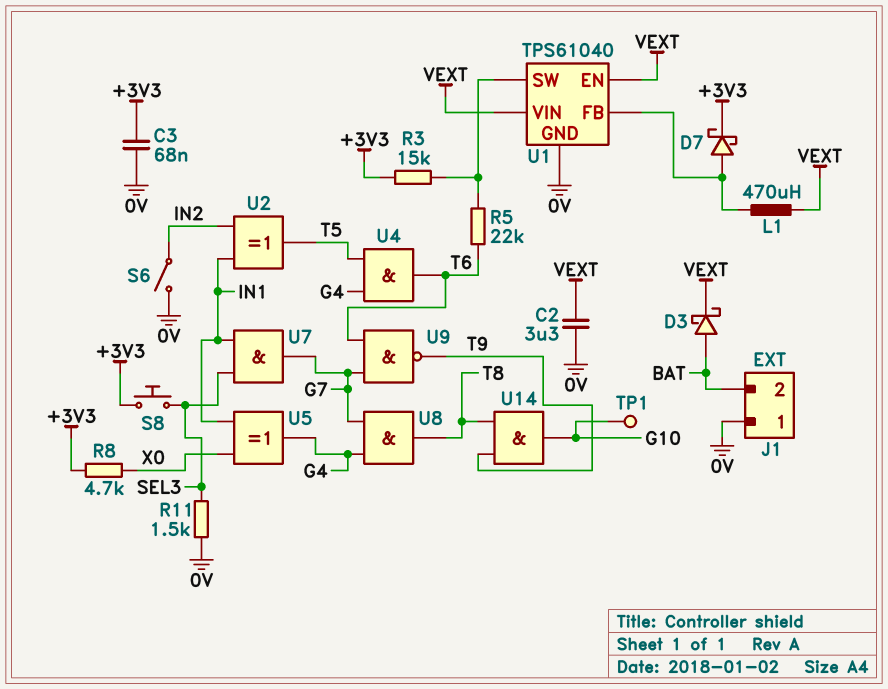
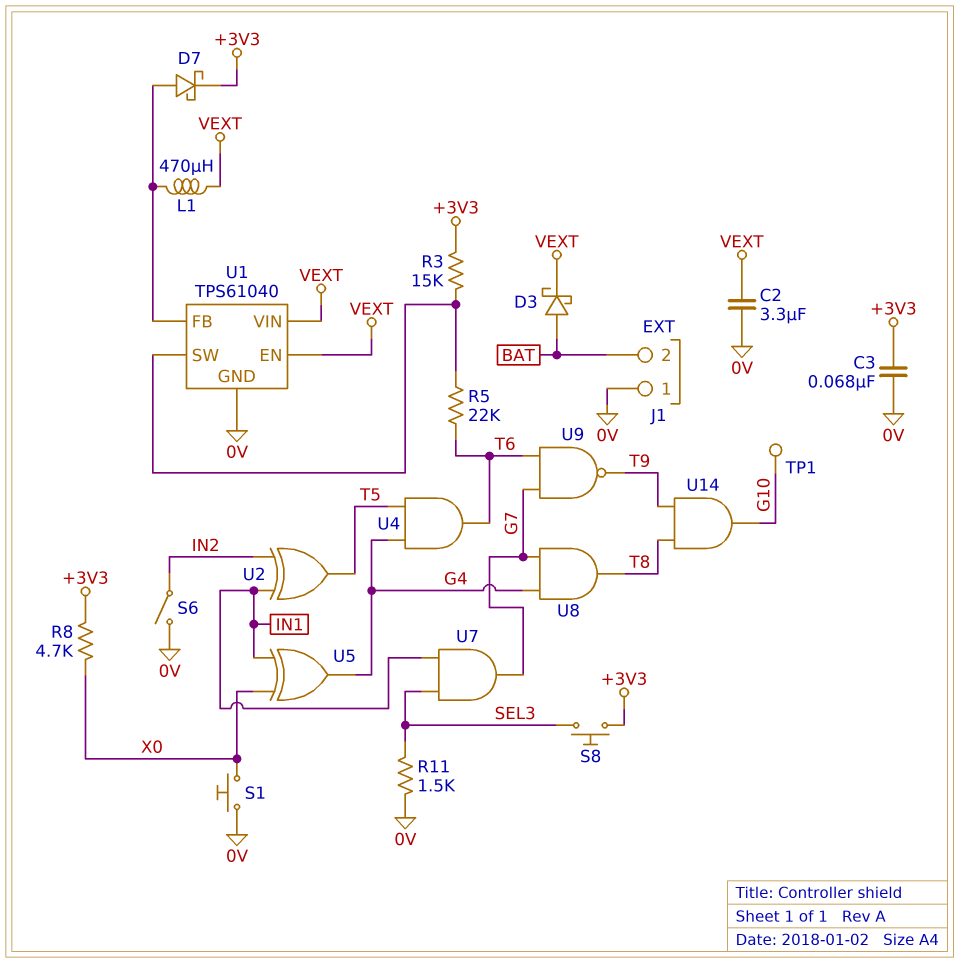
S1: none -> button (0V, X0)

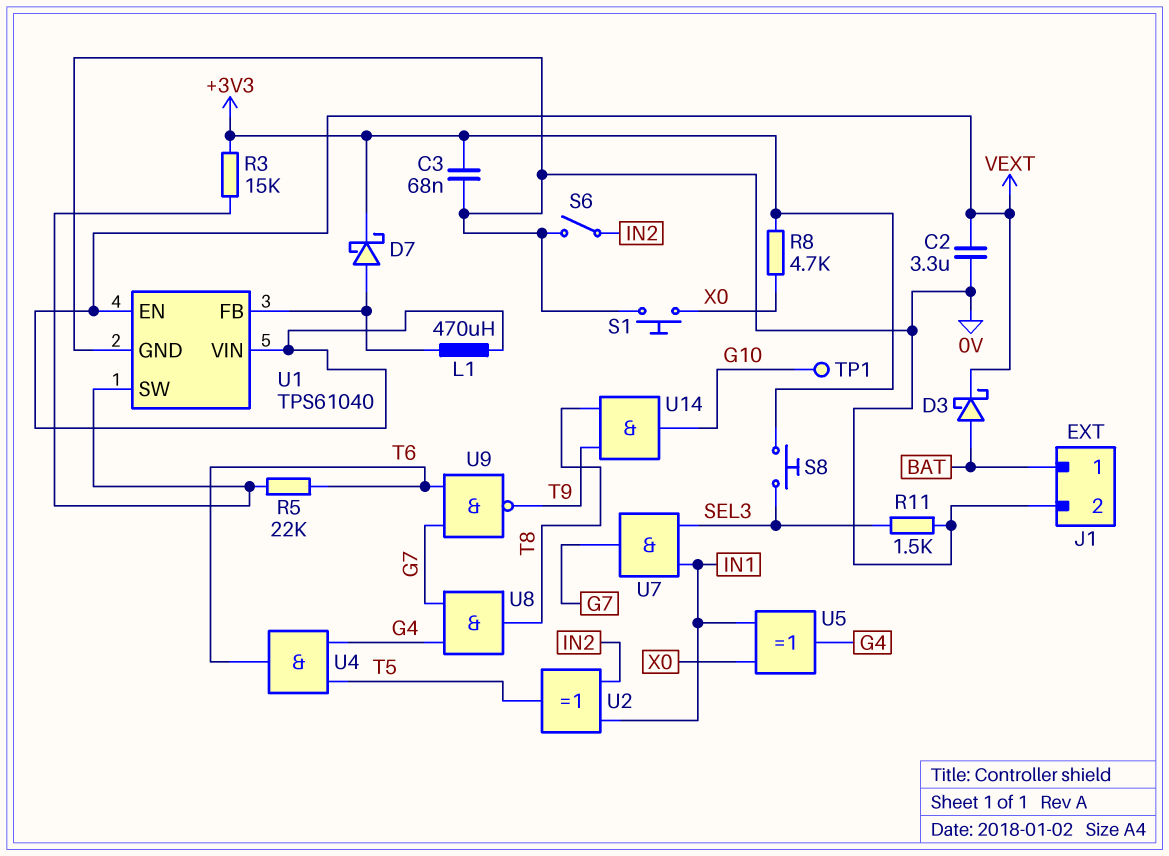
J1 pin 1: 0V -> BAT
J1 pin 2: BAT -> 0V

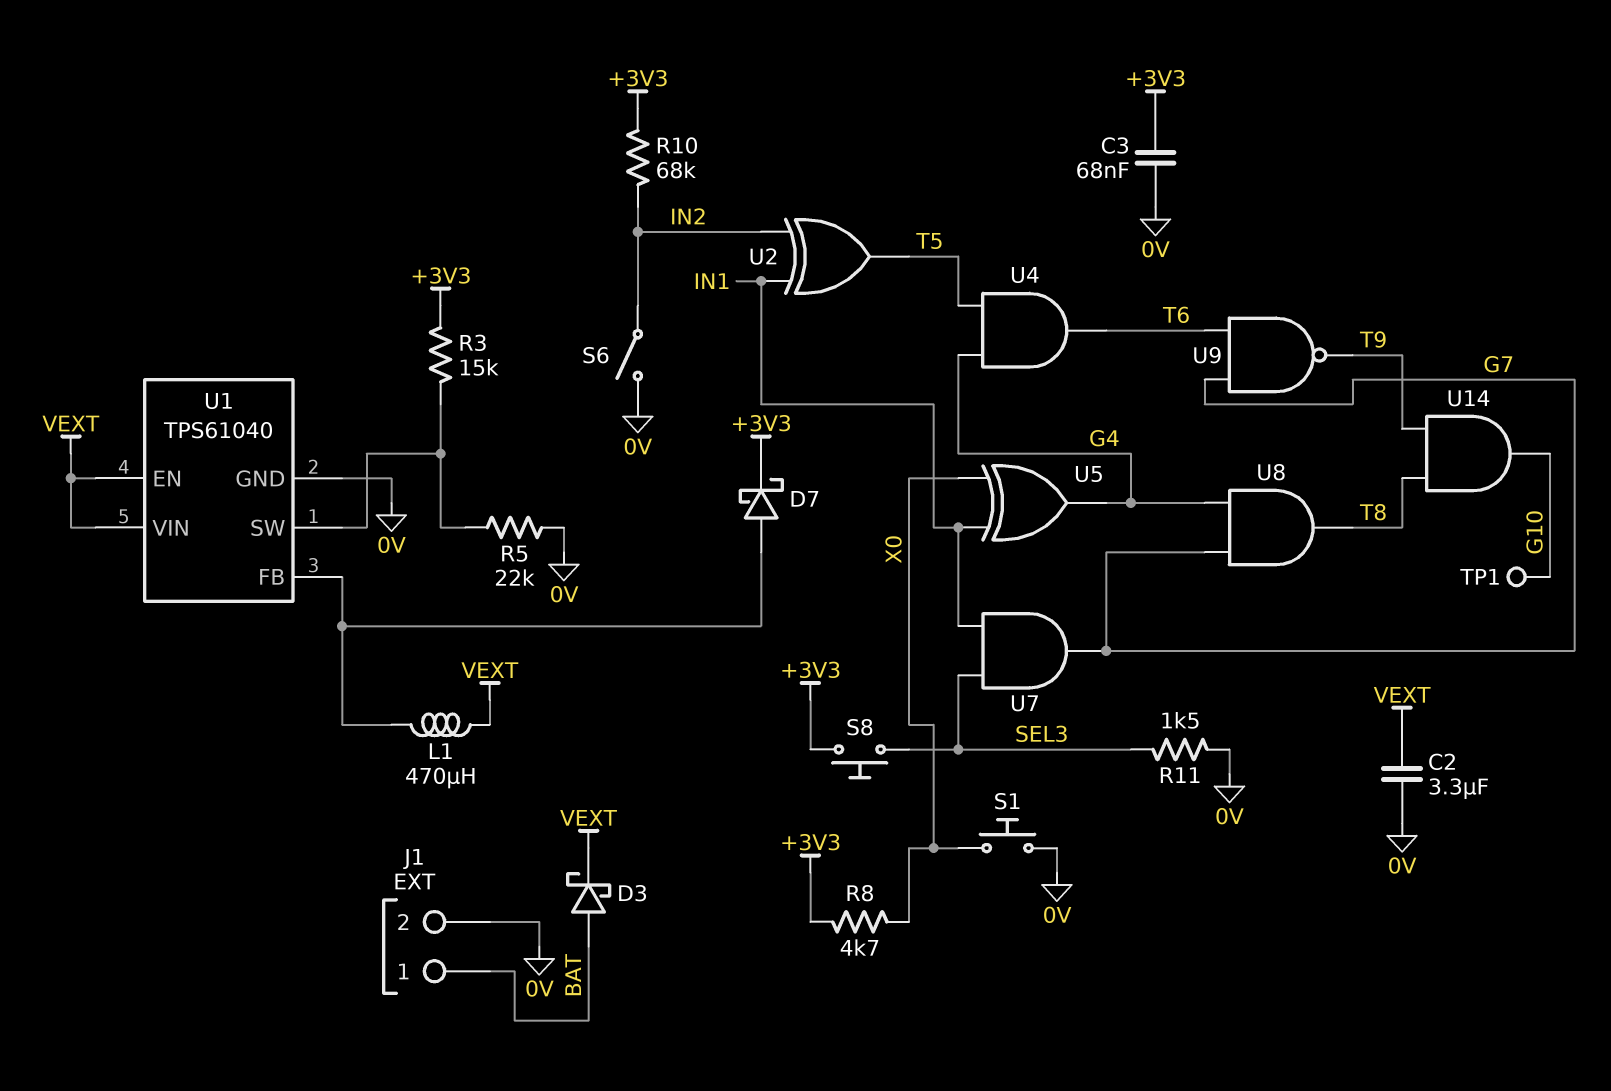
R5: 22k (T6, U1/SW) -> 22k (0V, U1/SW)
R10: none -> 68k (+3V3, IN2)

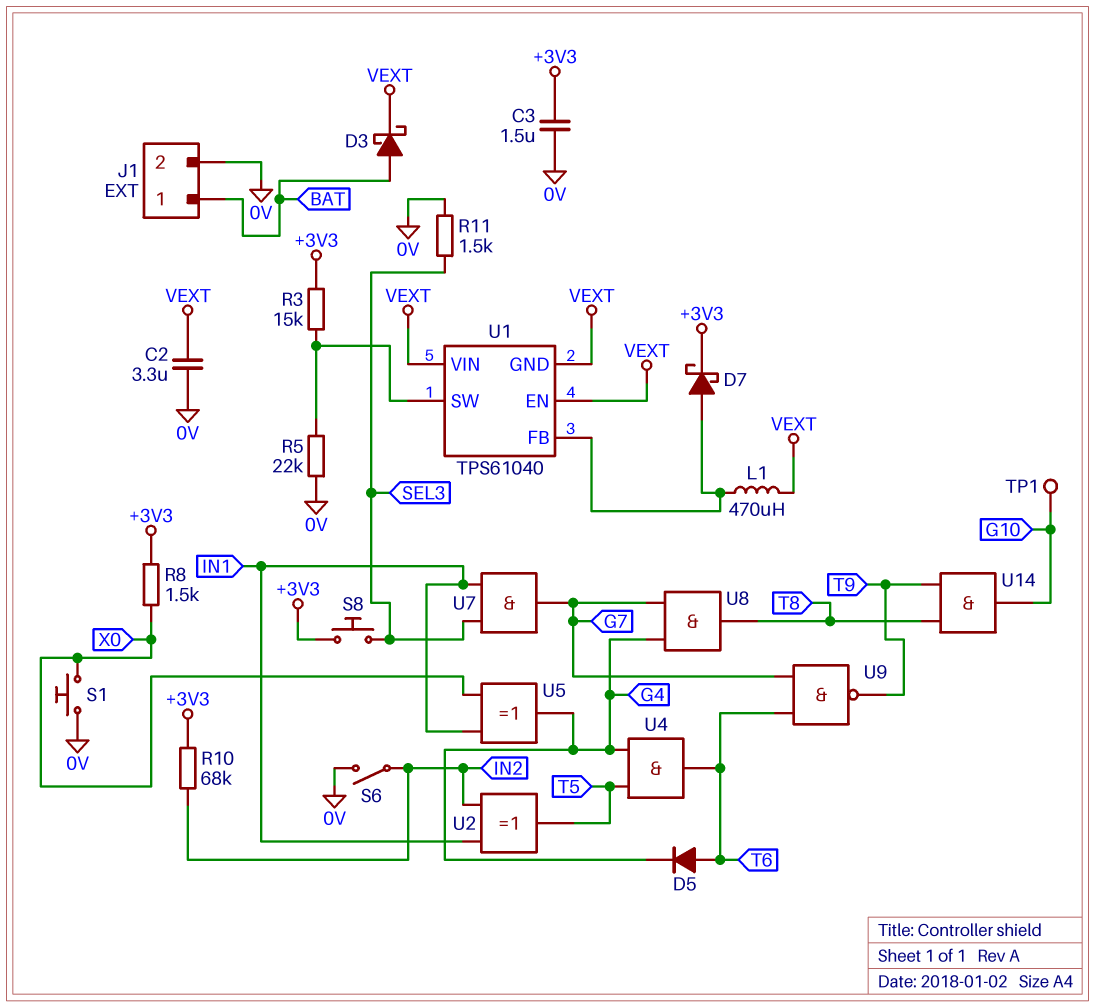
C3: 68nF (+3V3, 0V) -> 1.5uF (+3V3, 0V)
D5: none -> diode (A T6, K G4)
R8: 4.7k (+3V3, X0) -> 1.5k (+3V3, X0)
U1 pin GND: 0V -> VEXT

